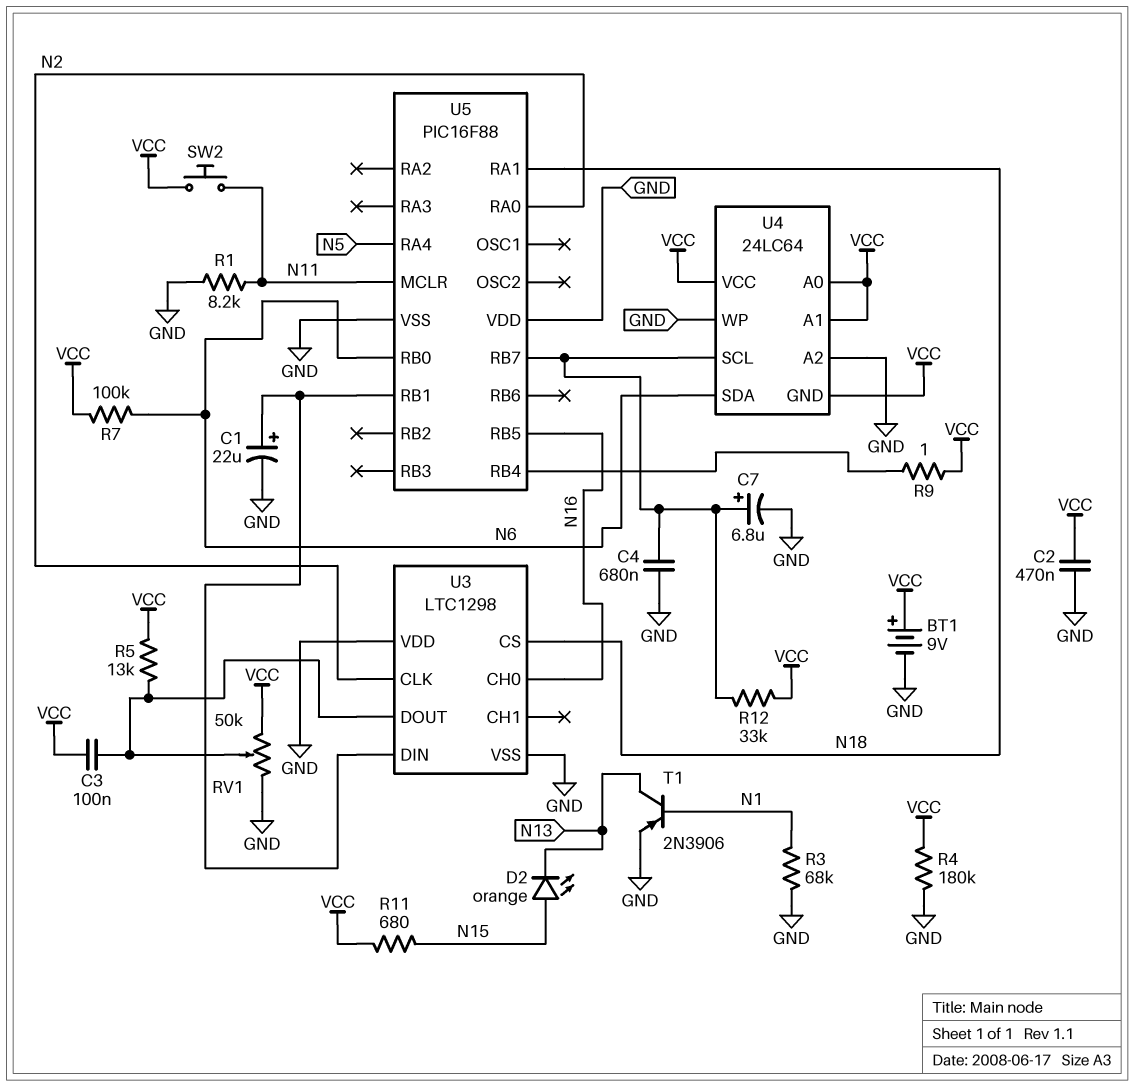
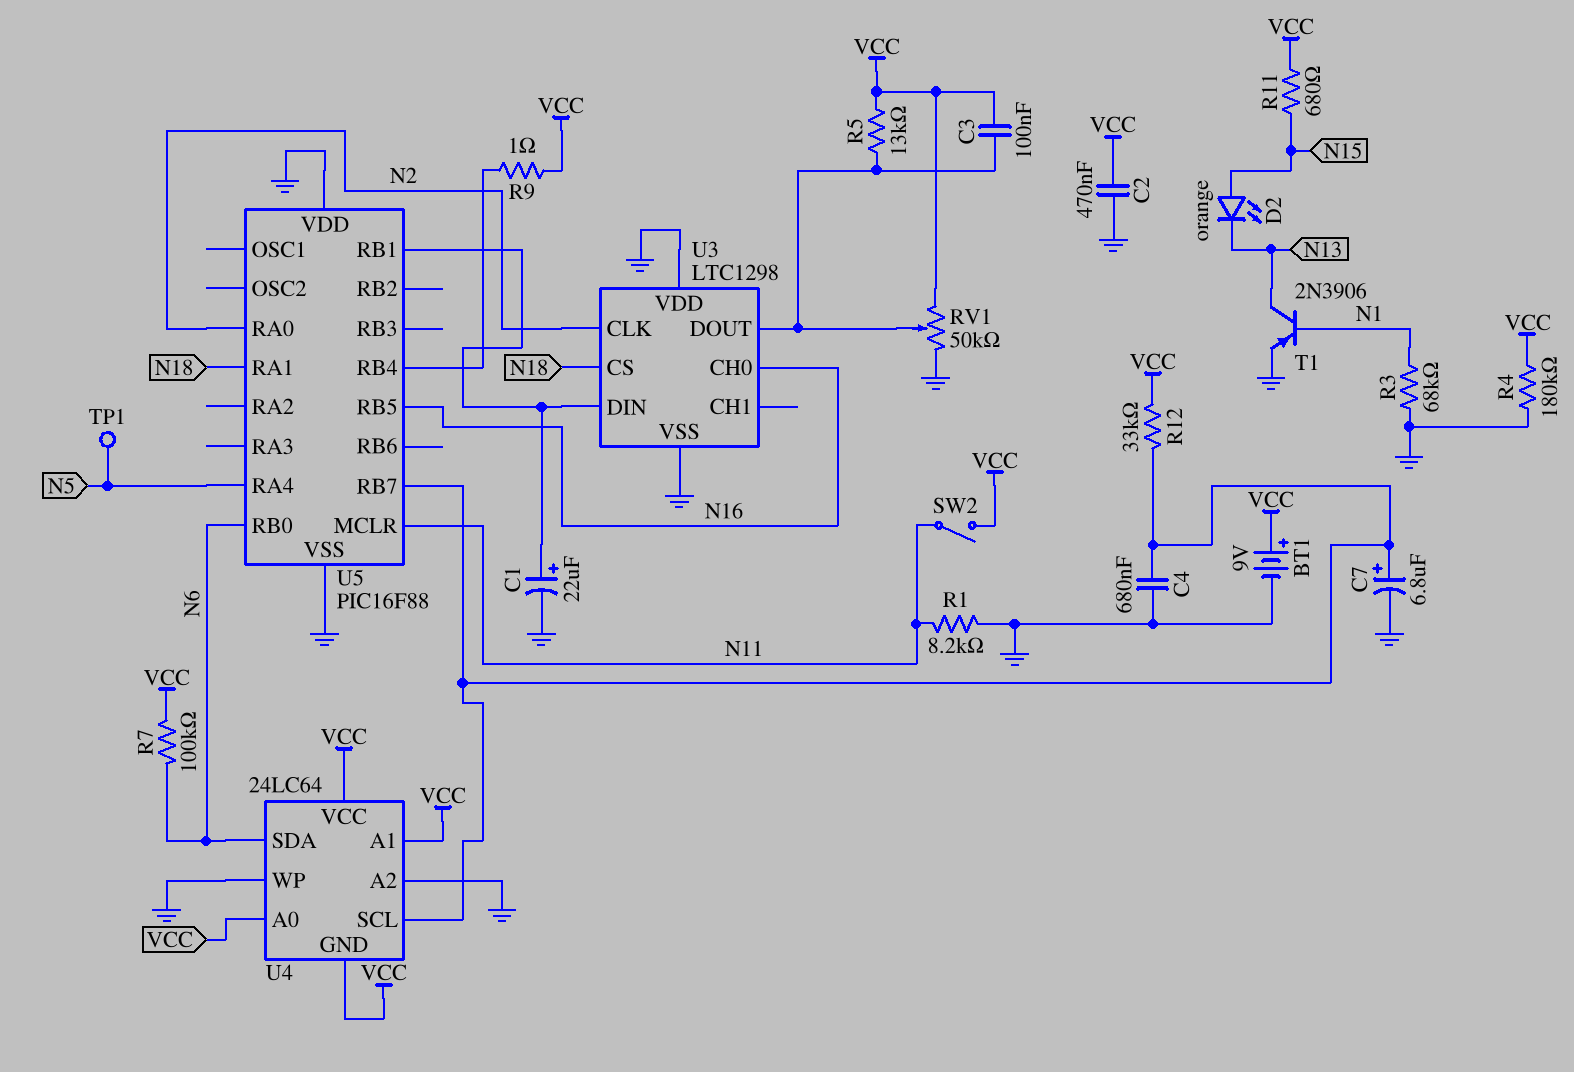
SW2: button (N11, VCC) -> switch (N11, VCC)
TP1: none -> test point (N5)

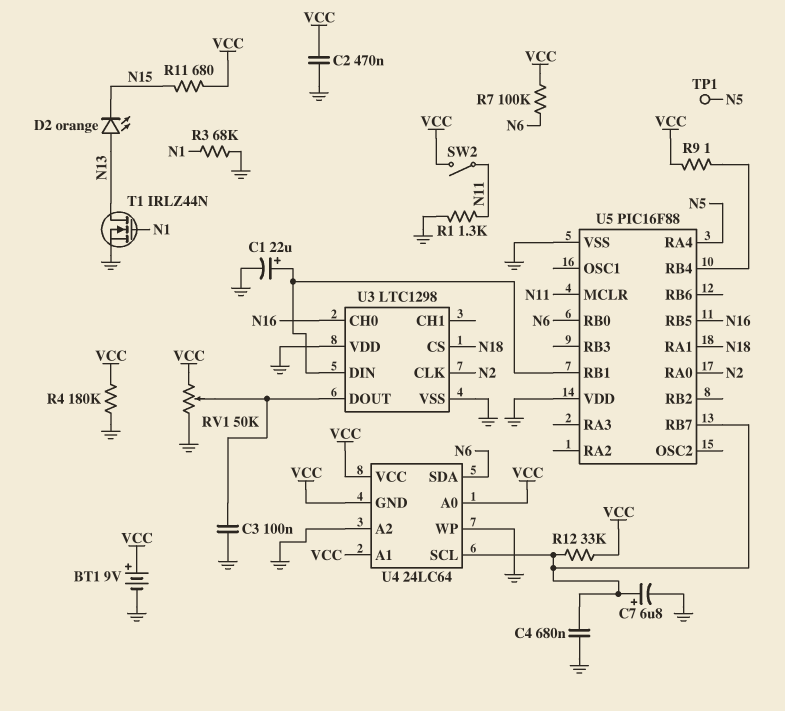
C3: 100nF (U3/DOUT, VCC) -> 100nF (GND, U3/DOUT)
D2: LED orange (A N15, K N13) -> LED orange (A N13, K N15)
R1: 8.2k (GND, N11) -> 1.3k (GND, N11)
R5: 13k (U3/DOUT, VCC) -> none
T1: PNP 2N3906 (B N1, C N13, E GND) -> NMOS IRLZ44N (G N1, D N13, S GND)

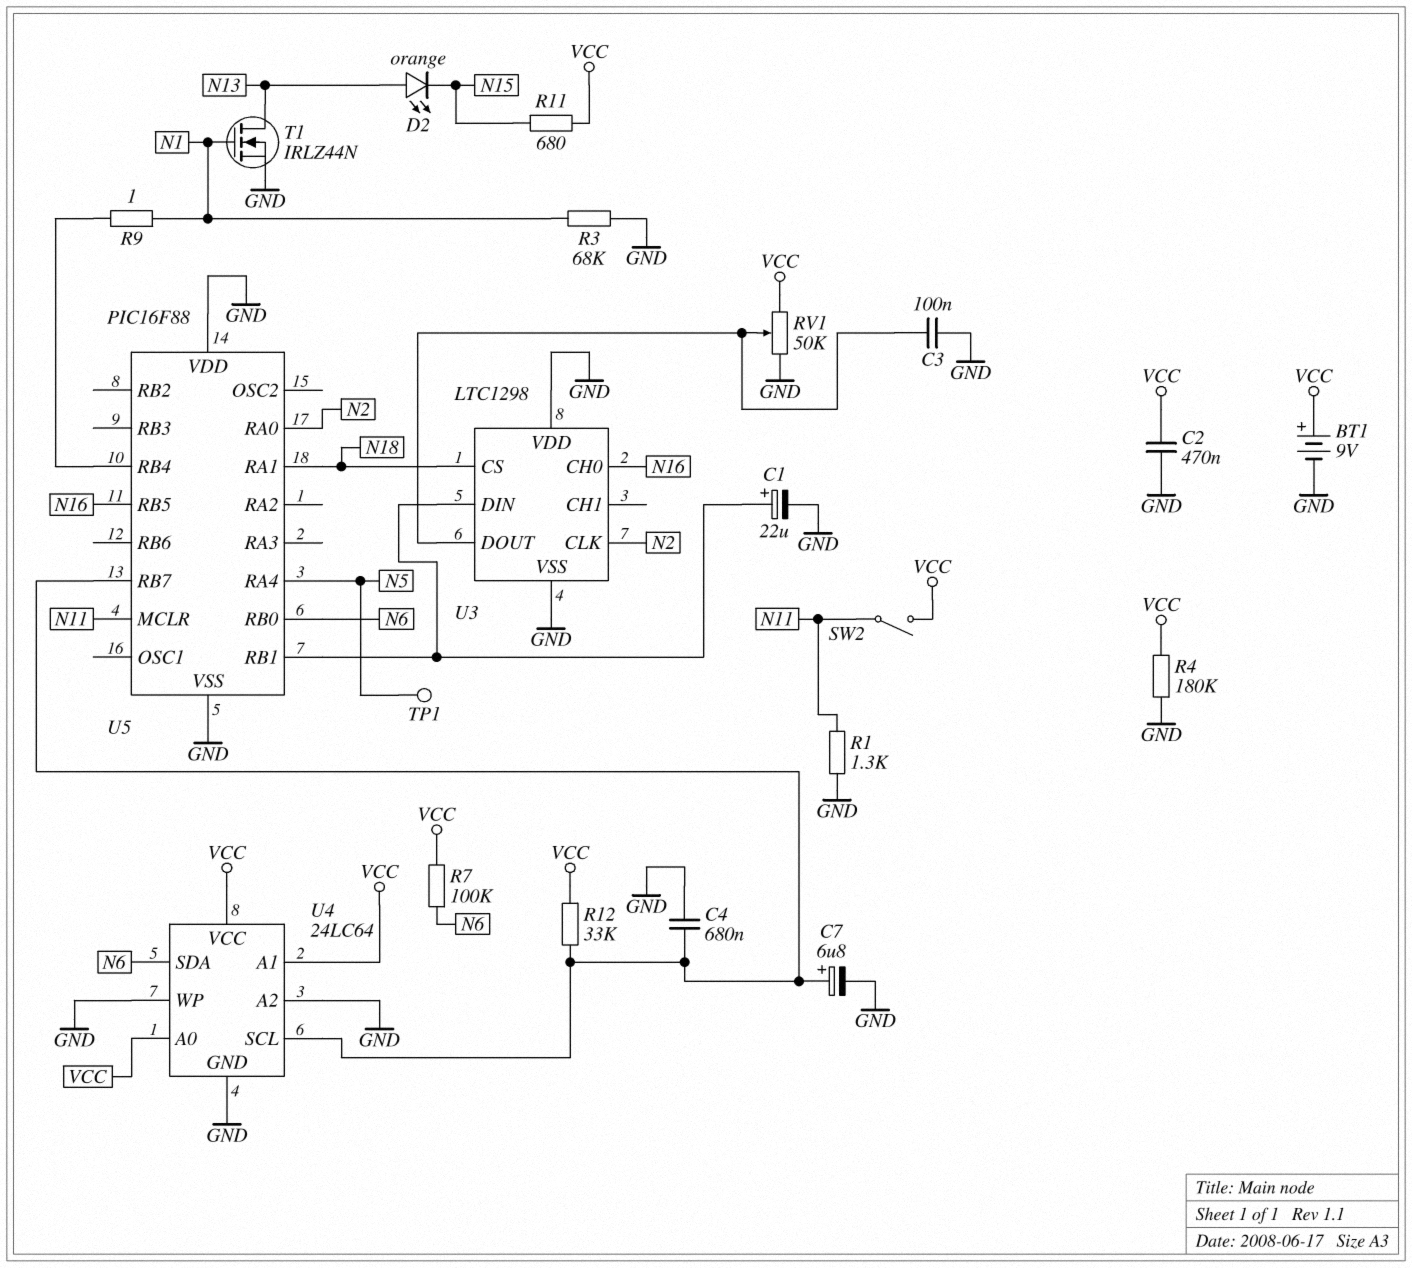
R9: 1 (U5/RB4, VCC) -> 1 (N1, U5/RB4)
U4 pin GND: VCC -> GND

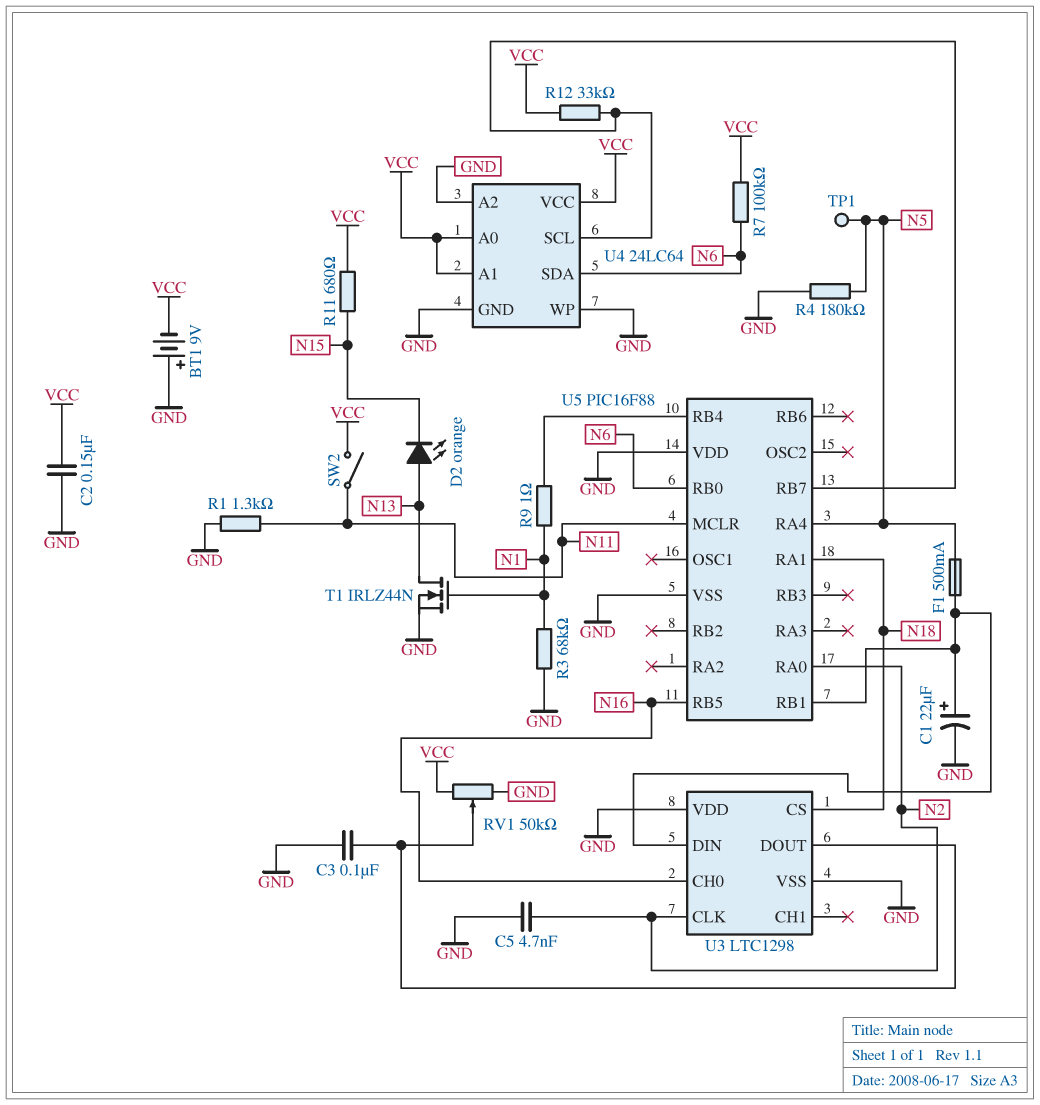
BT1: 9V (plus VCC, minus GND) -> 9V (plus GND, minus VCC)
C2: 470nF (GND, VCC) -> 150nF (GND, VCC)
C4: 680nF (GND, U4/SCL) -> none
C5: none -> 4.7nF (GND, N2)
C7: 6.8uF (plus U4/SCL, minus GND) -> none
F1: none -> 500mA (N5, U3/DIN)
R4: 180k (GND, VCC) -> 180k (GND, N5)

